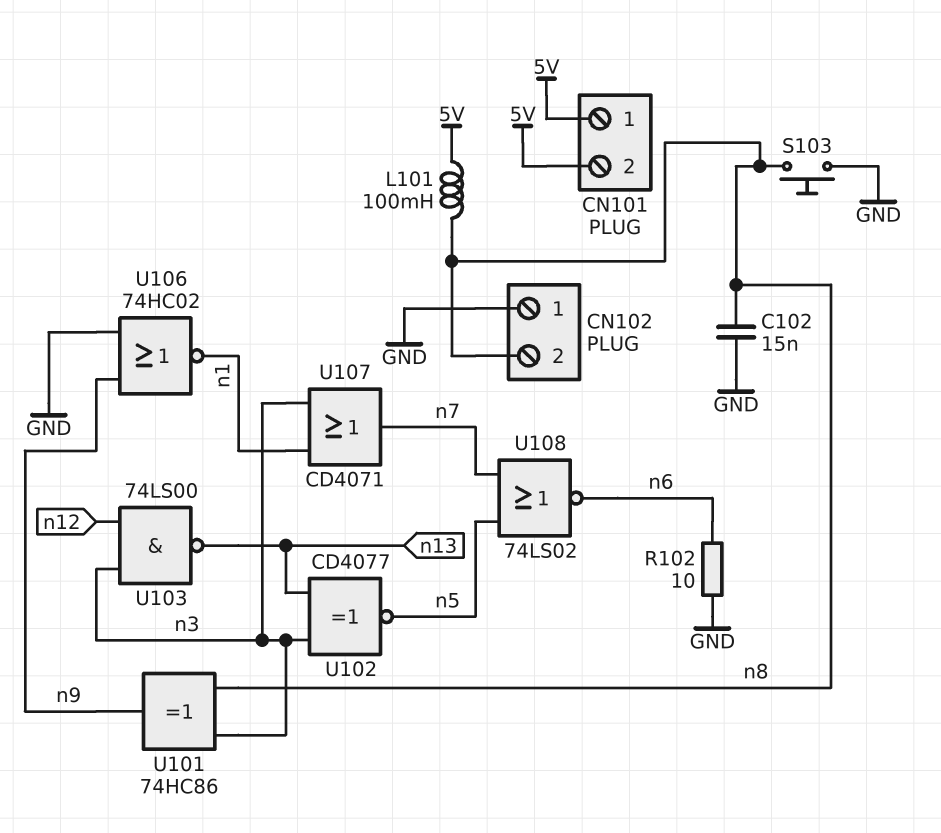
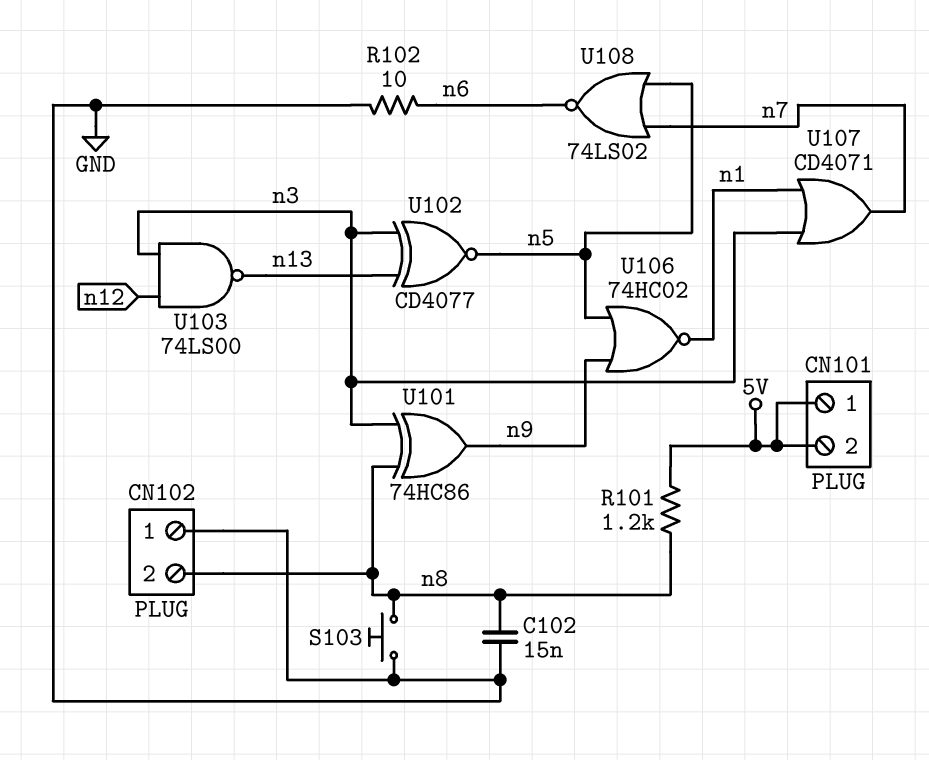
L101: 100mH (5V, n8) -> none
R101: none -> 1.2k (5V, n8)
U106: NOR 74HC02 (in GND, in n9, out n1) -> NOR 74HC02 (in n5, in n9, out n1)

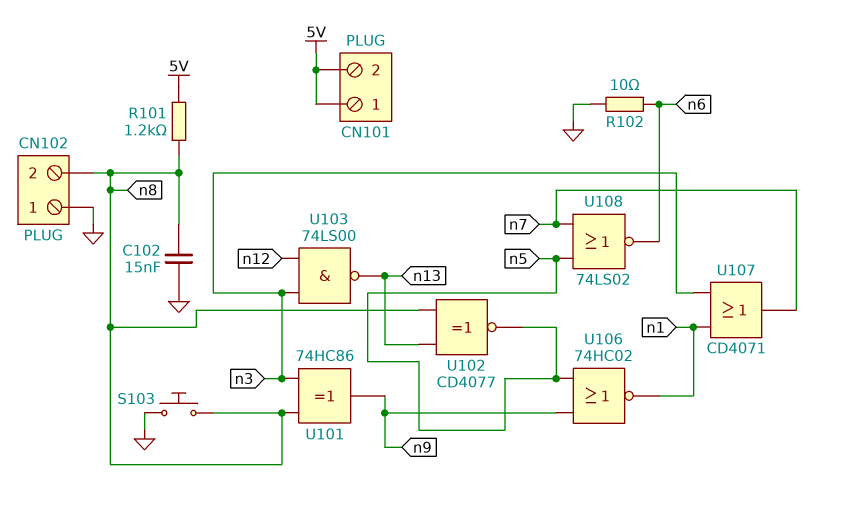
U102: XNOR CD4077 (in n3, in n13, out n5) -> XNOR CD4077 (in n8, in n13, out n5)

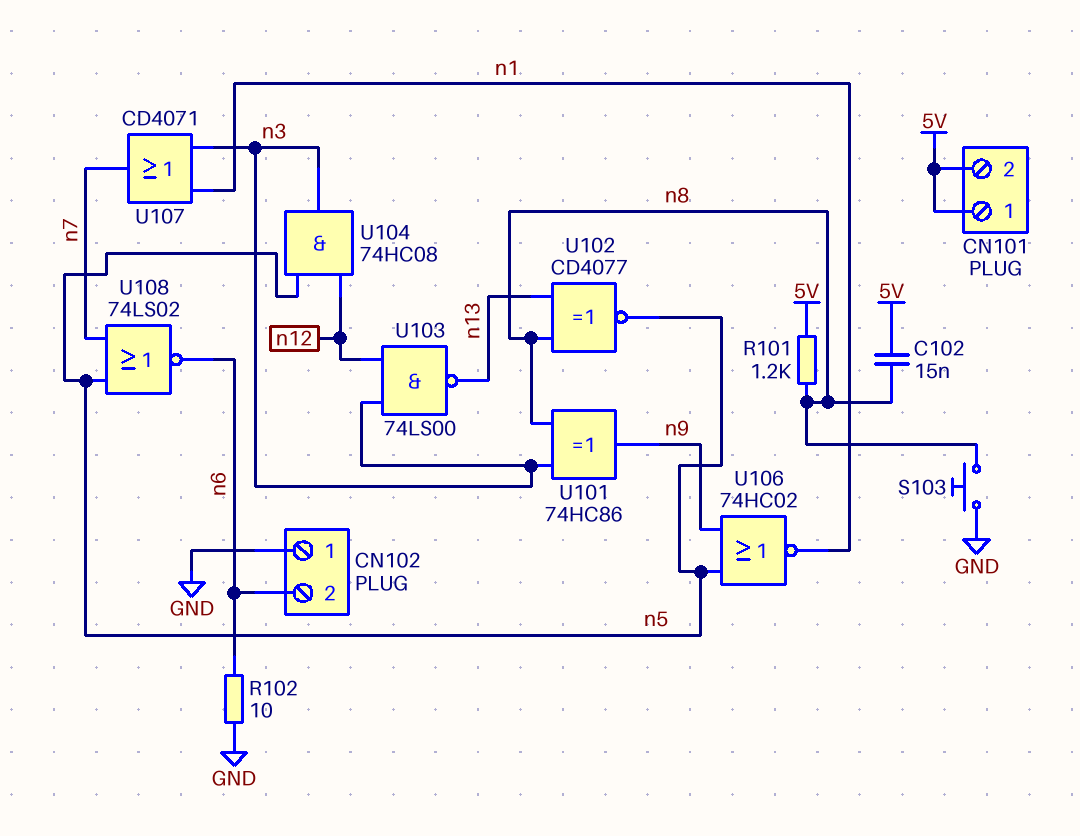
C102: 15nF (GND, n8) -> 15nF (5V, n8)
CN102 pin 2: n8 -> n6
U104: none -> AND 74HC08 (in n5, in n12, out n3)

